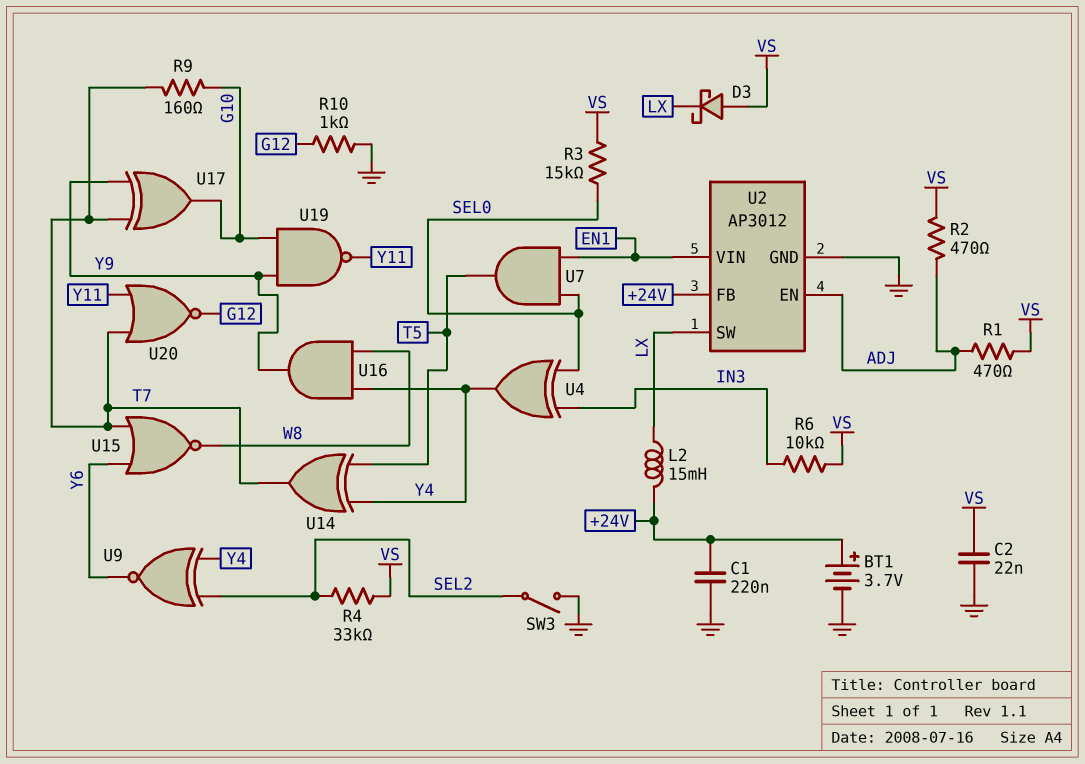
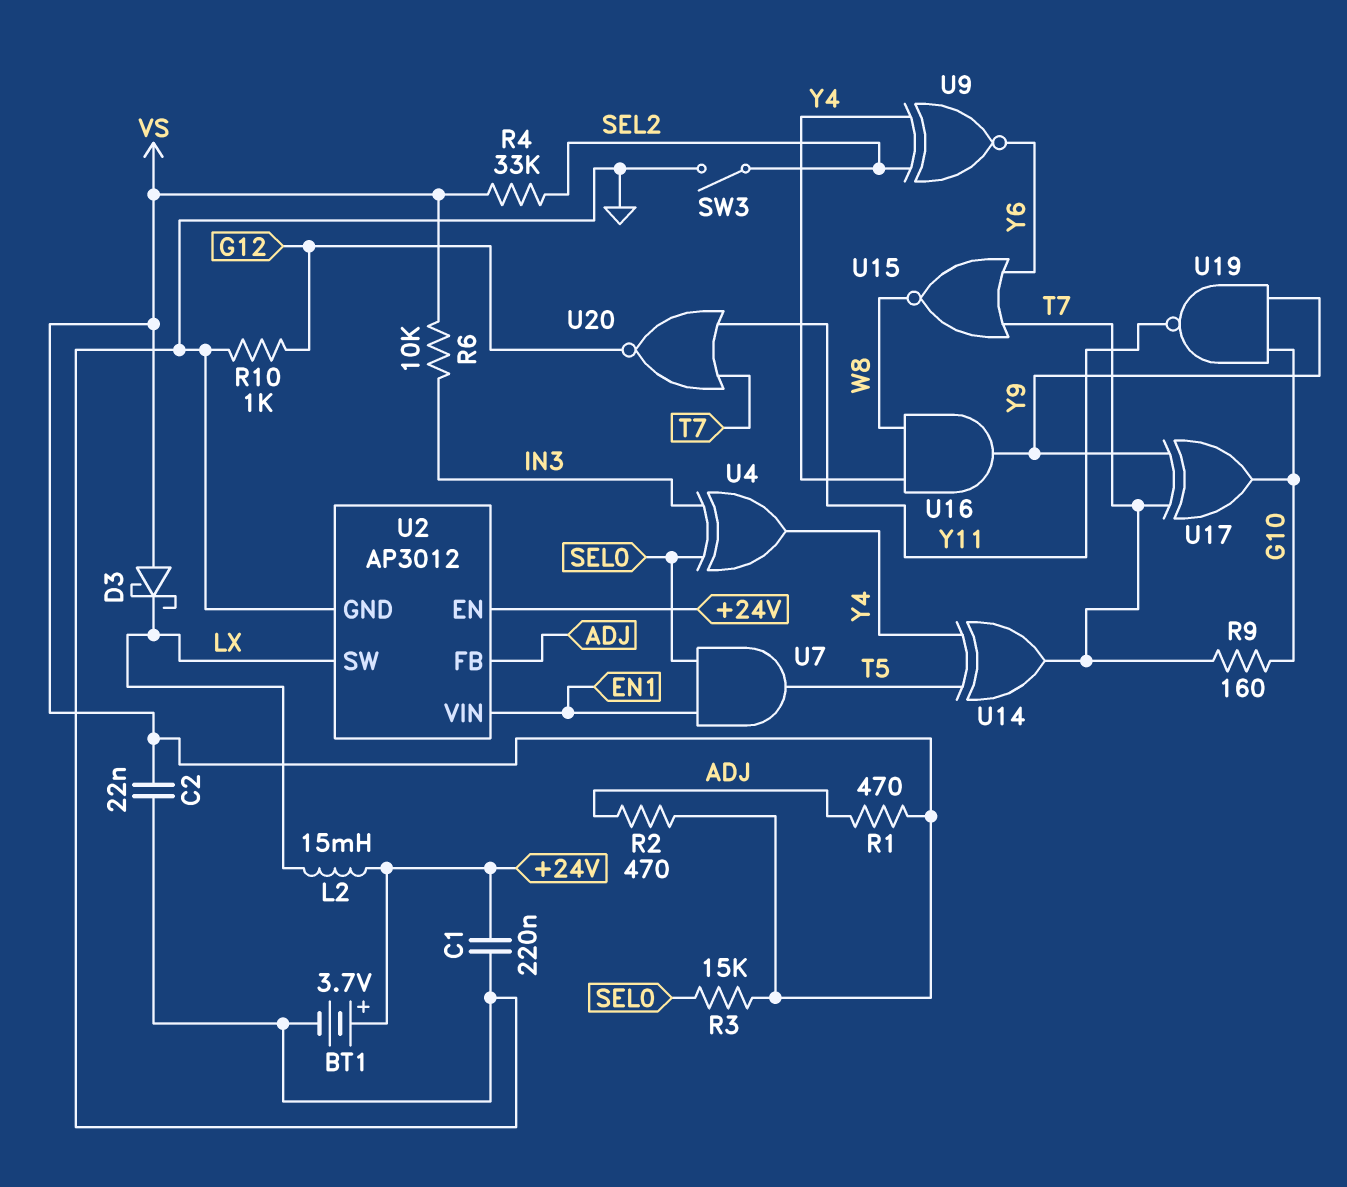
U2 pin EN: ADJ -> +24V
U2 pin FB: +24V -> ADJ

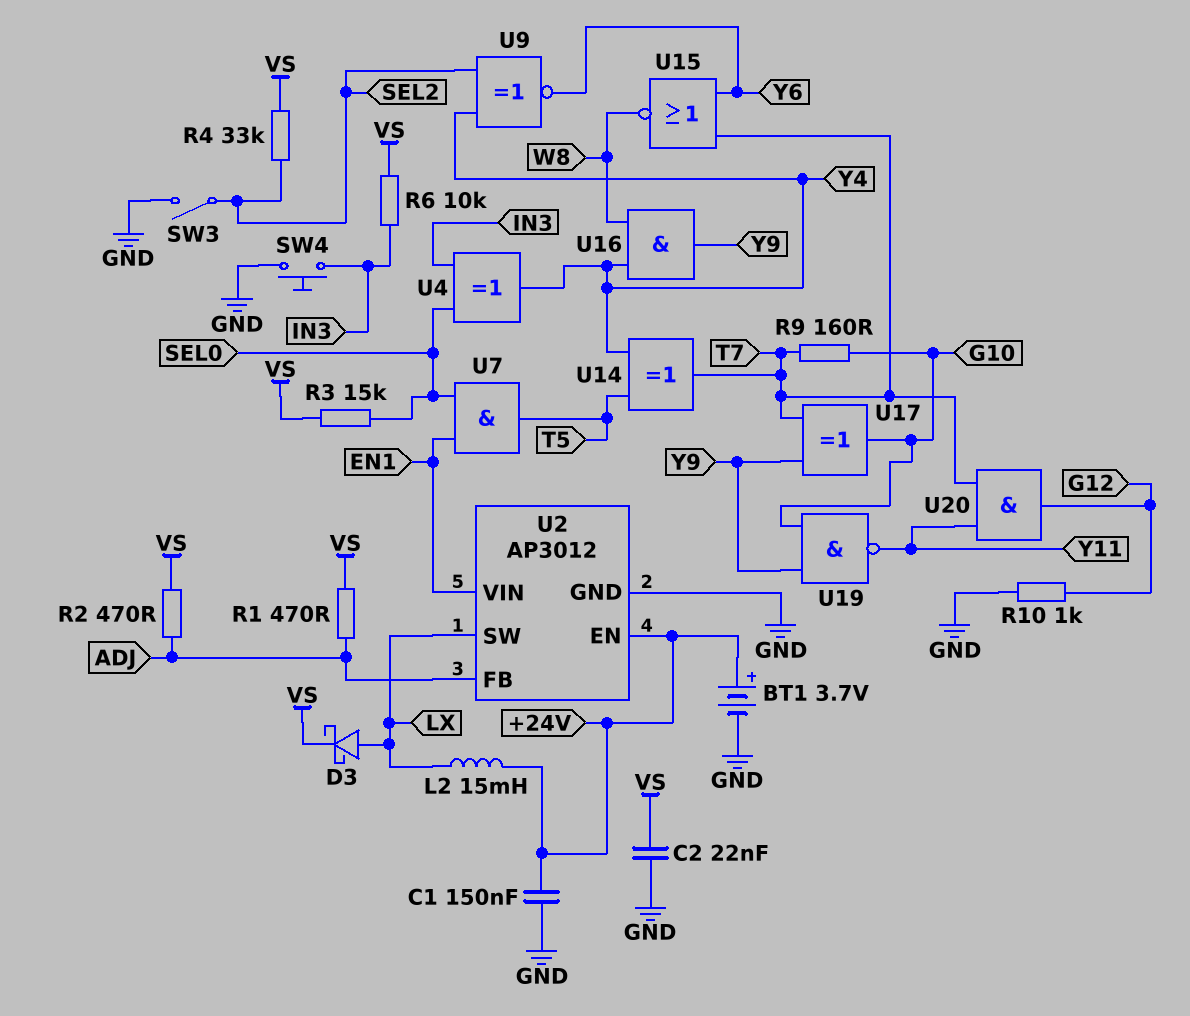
C1: 220nF (+24V, GND) -> 150nF (+24V, GND)
D3: schottky (A VS, K LX) -> schottky (A LX, K VS)
SW4: none -> button (GND, IN3)
U20: NOR (in T7, in Y11, out G12) -> AND (in T7, in Y11, out G12)

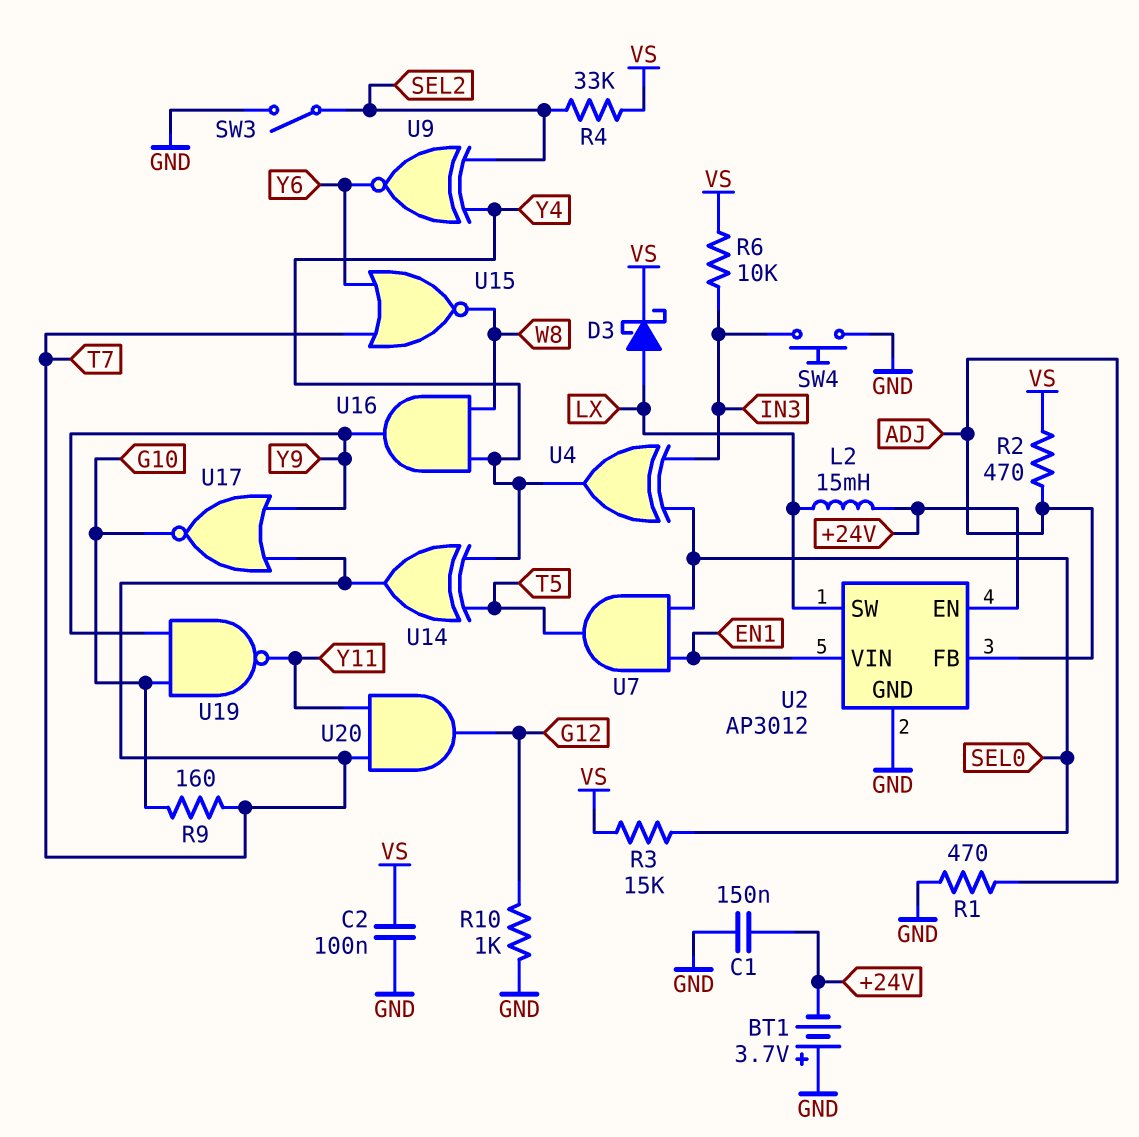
BT1: 3.7V (plus +24V, minus GND) -> 3.7V (plus GND, minus +24V)
C2: 22nF (GND, VS) -> 100nF (GND, VS)
R1: 470 (ADJ, VS) -> 470 (ADJ, GND)
U17: XOR (in T7, in Y9, out G10) -> NOR (in T7, in Y9, out G10)

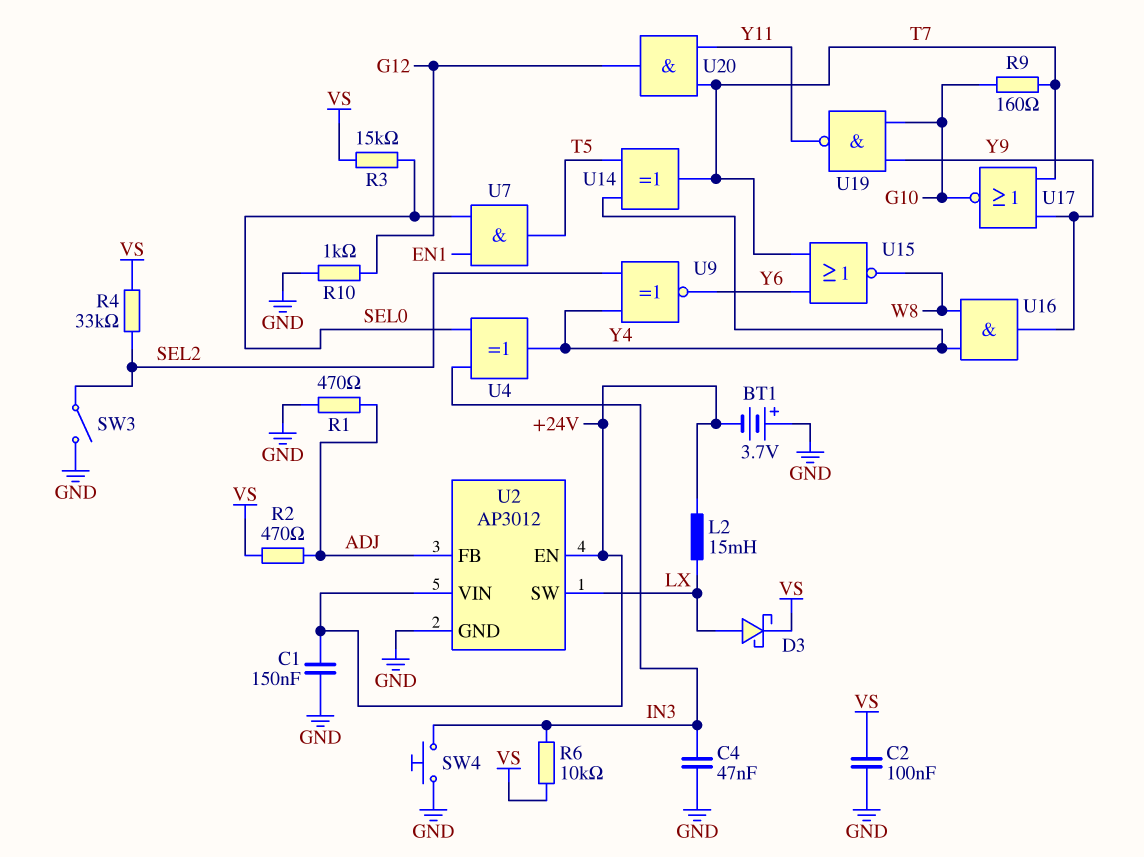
C4: none -> 47nF (GND, IN3)
U2 pin VIN: EN1 -> +24V

